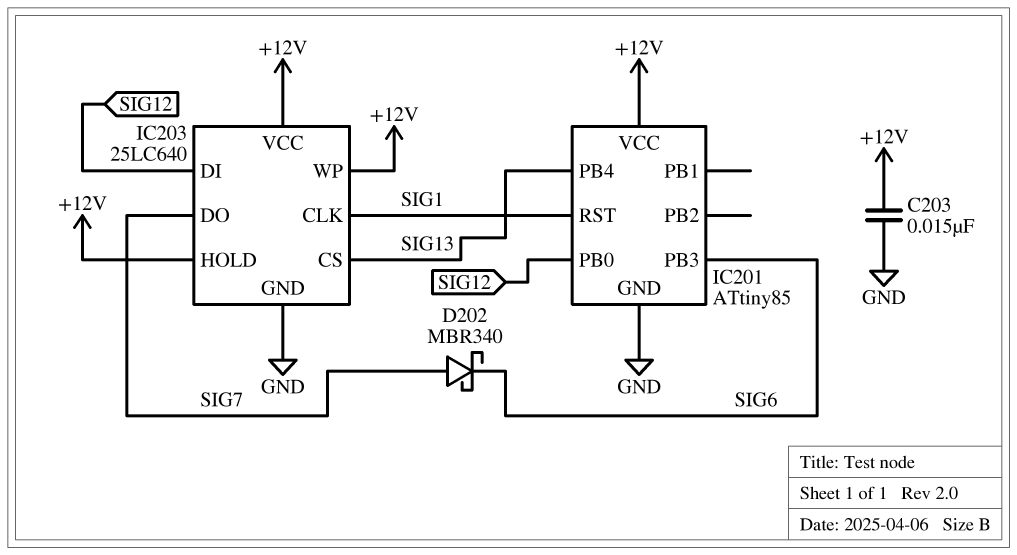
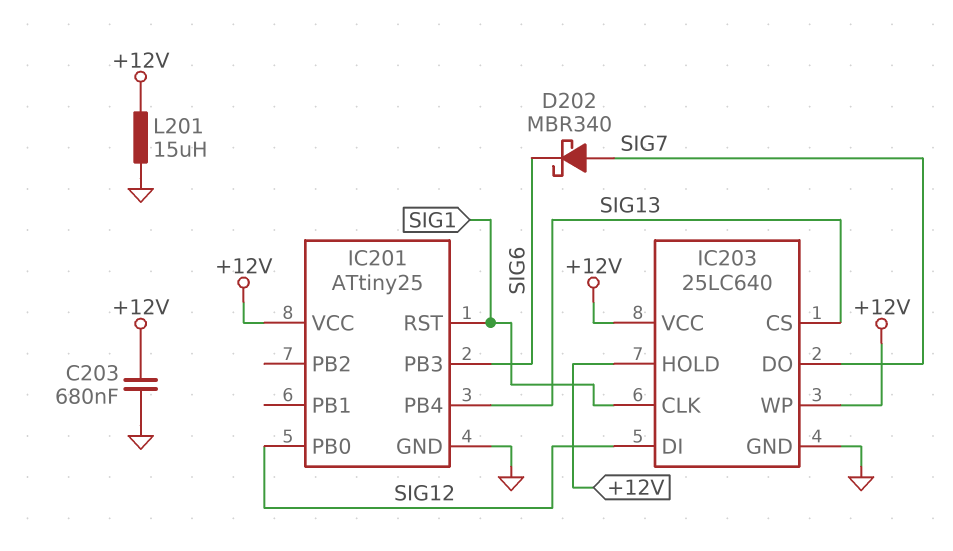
C203: 15nF (+12V, GND) -> 680nF (+12V, GND)
IC201: ATtiny85 -> ATtiny25
L201: none -> 15uH (+12V, GND)

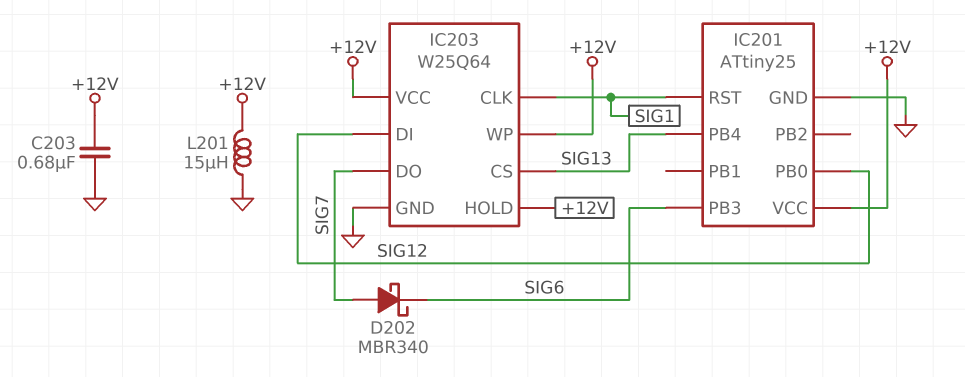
IC203: 25LC640 -> W25Q64

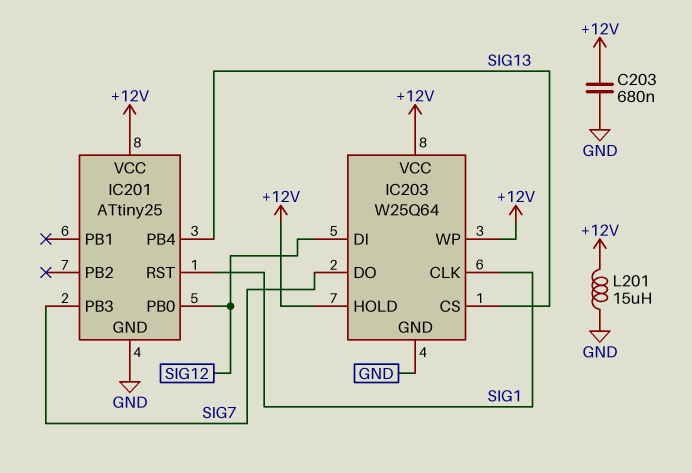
D202: schottky MBR340 (A SIG7, K SIG6) -> none
IC201 pin PB3: SIG6 -> SIG7

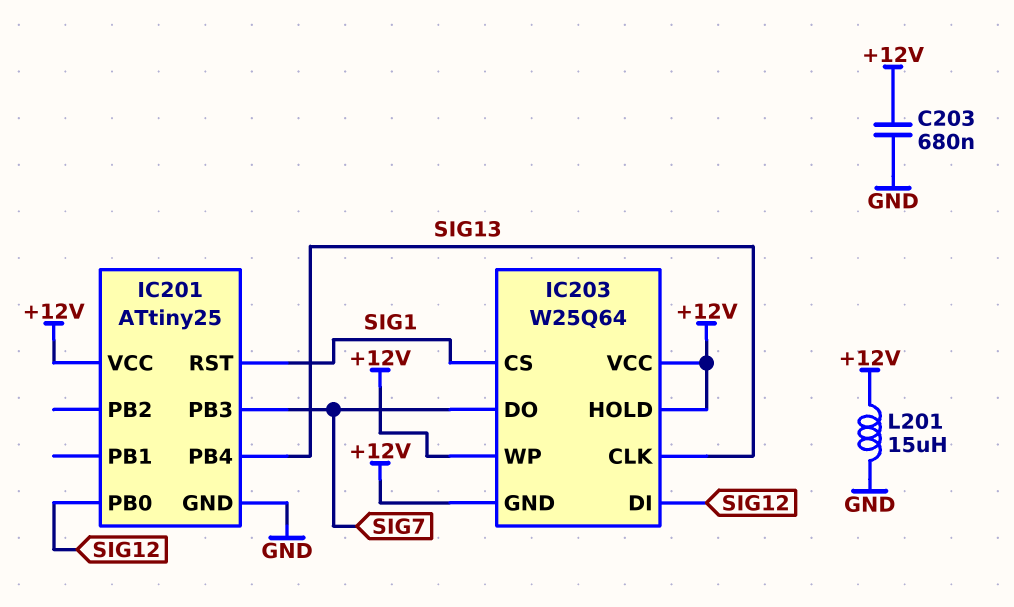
IC203 pin CLK: SIG1 -> SIG13
IC203 pin CS: SIG13 -> SIG1
IC203 pin GND: GND -> +12V

